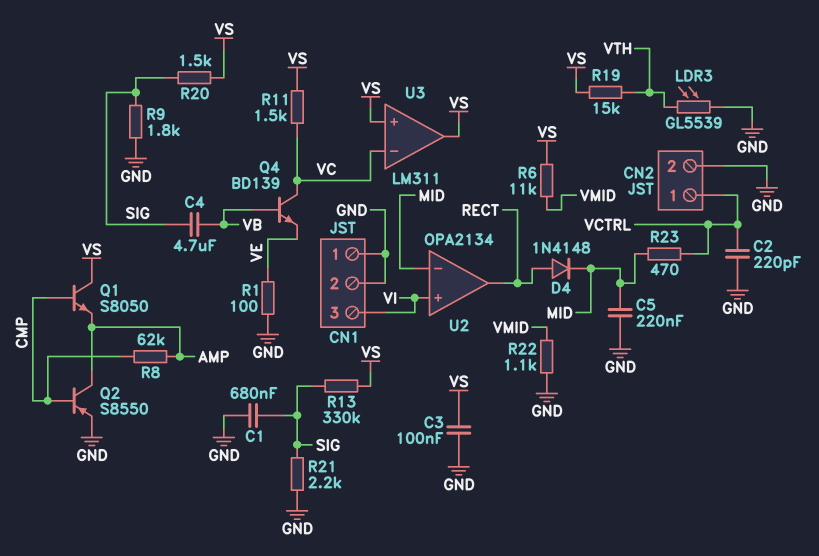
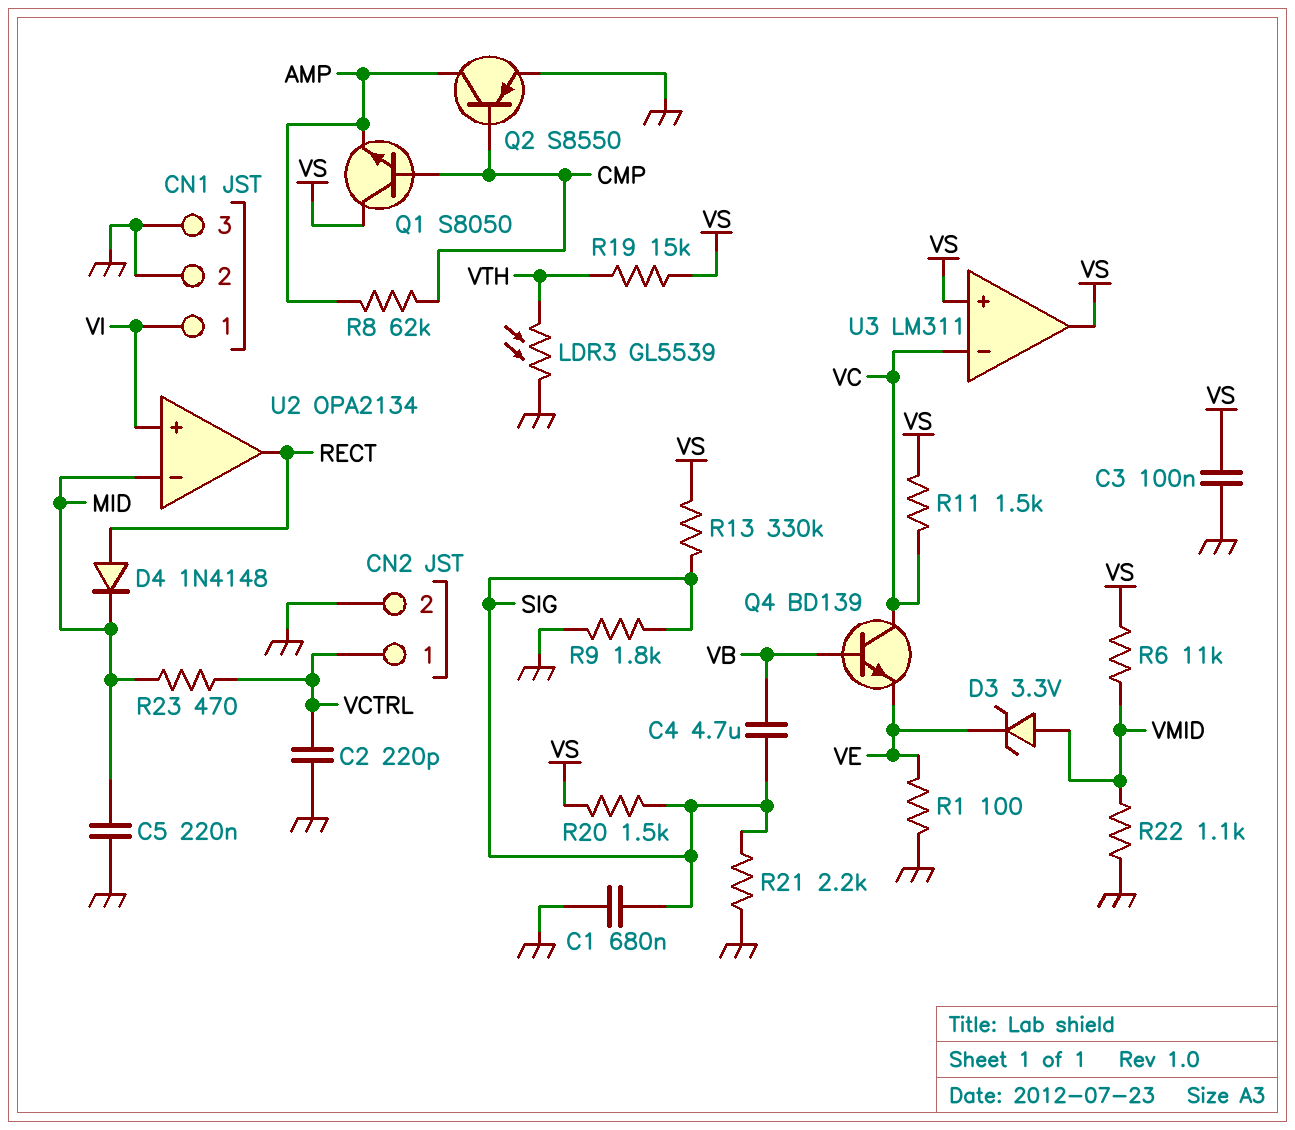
CN1 pin 1: GND -> VI
CN1 pin 3: VI -> GND
D3: none -> zener 3.3V (A VMID, K VE)

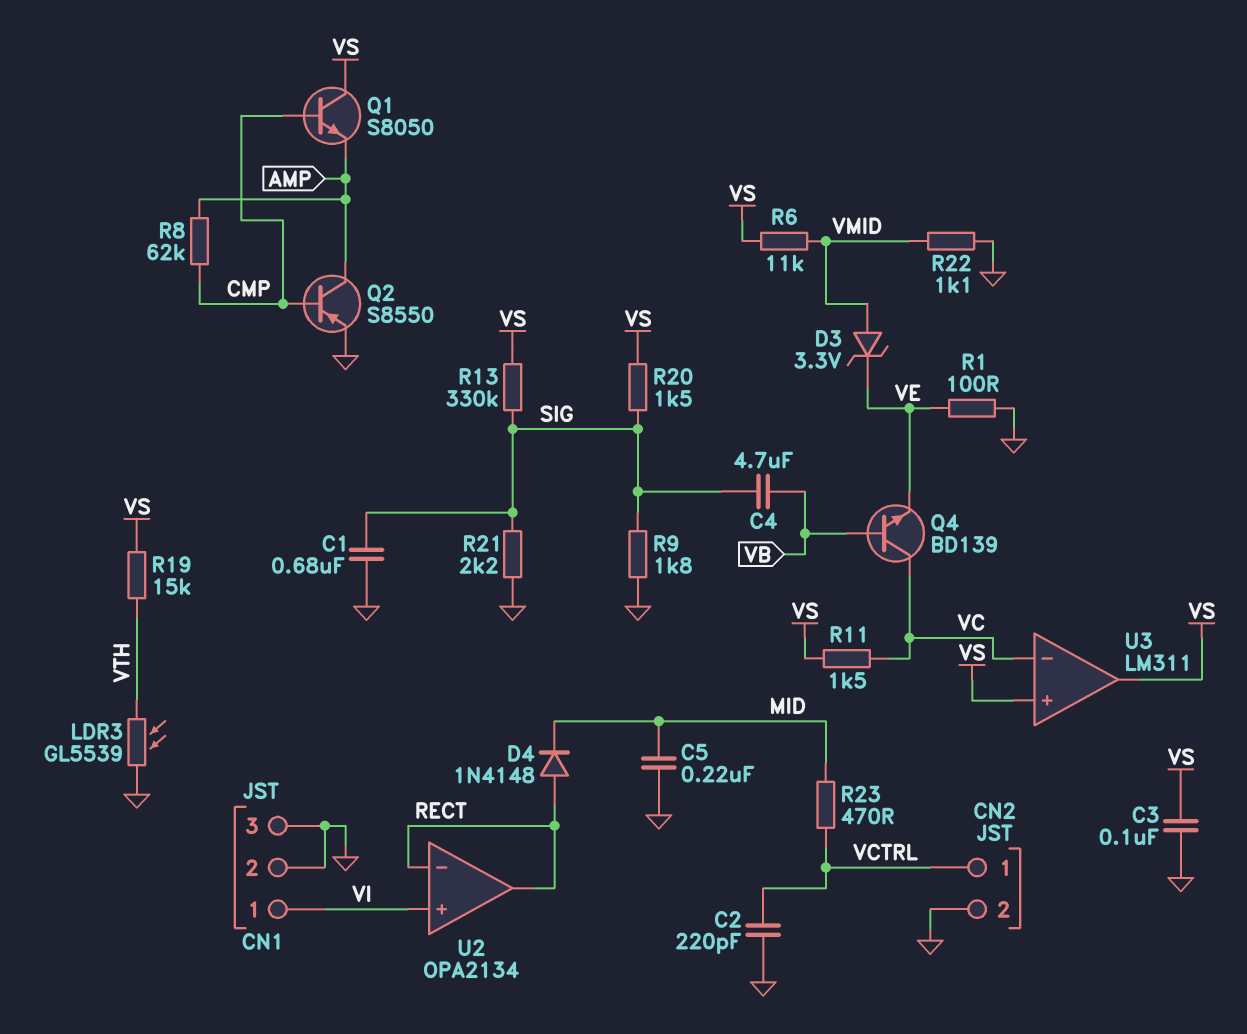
U2 pin in-: MID -> RECT

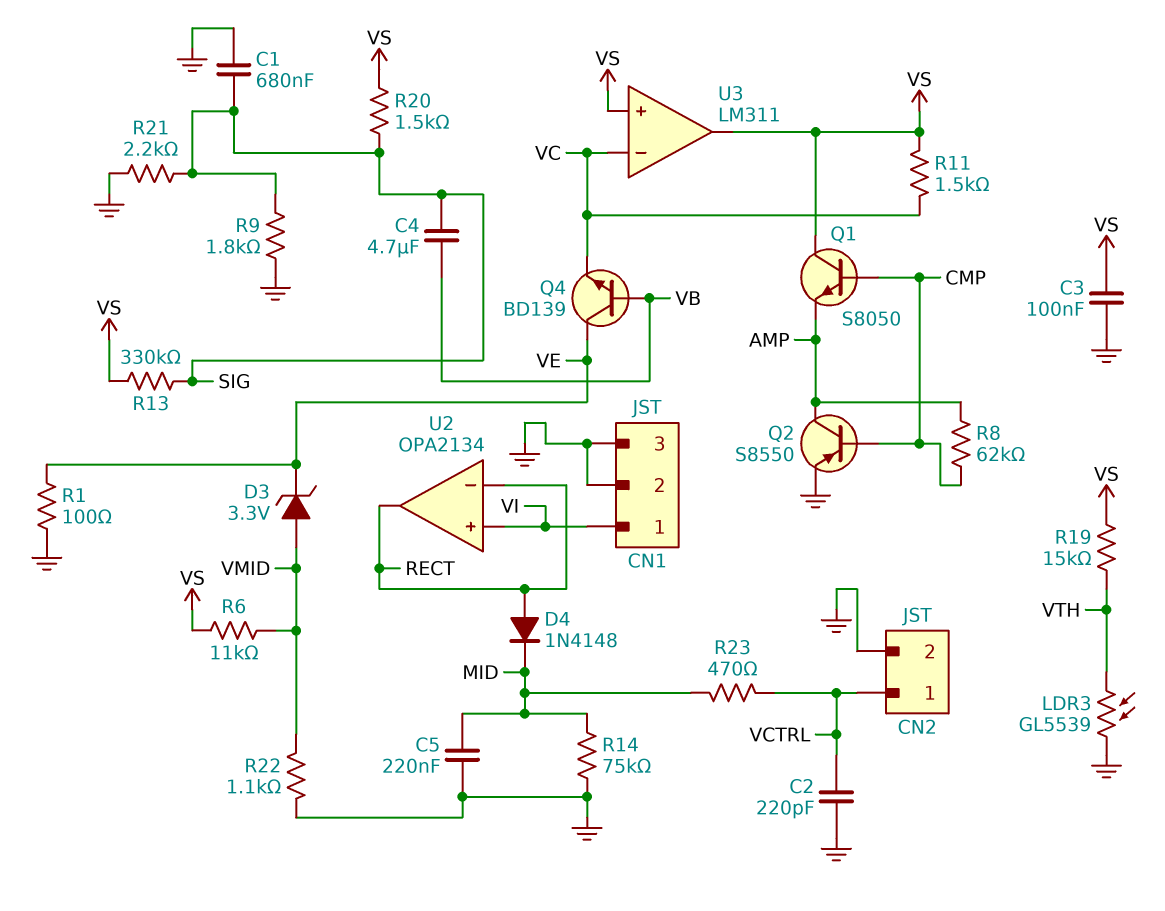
Q4: NPN BD139 (B VB, C VC, E VE) -> NPN BD139 (B VB, C VE, E VC)
R14: none -> 75k (GND, MID)

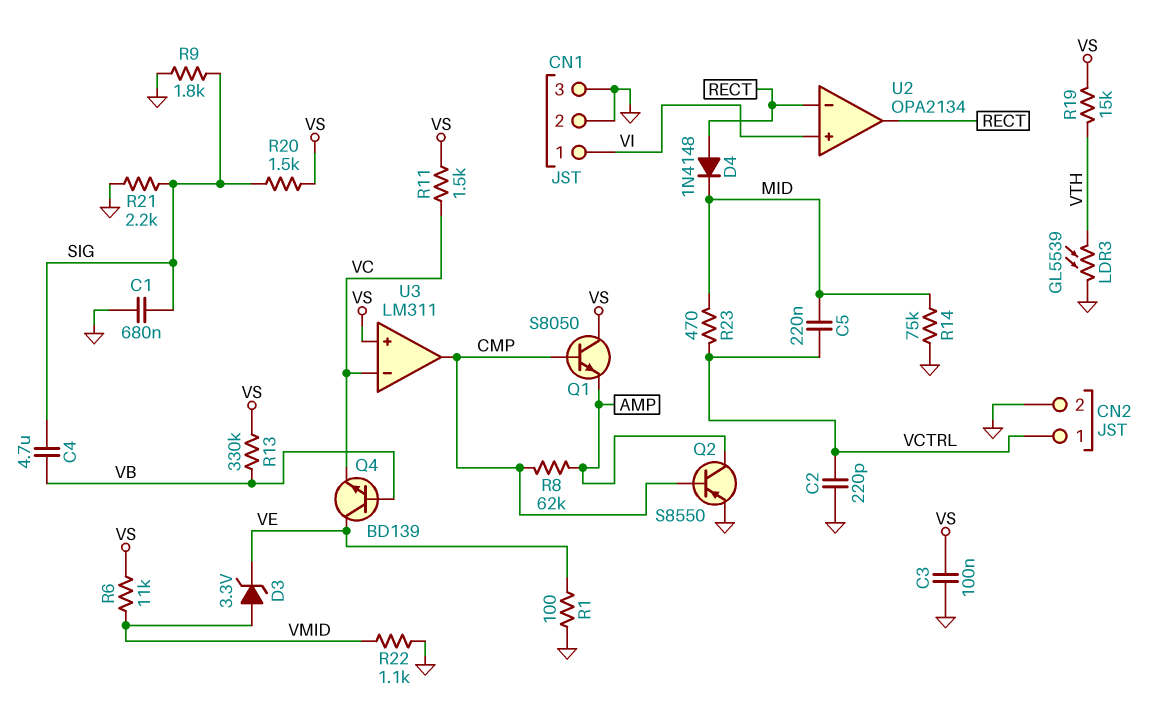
C5: 220nF (GND, MID) -> 220nF (MID, VCTRL)
R13: 330k (SIG, VS) -> 330k (VB, VS)
U3 pin out: VS -> CMP

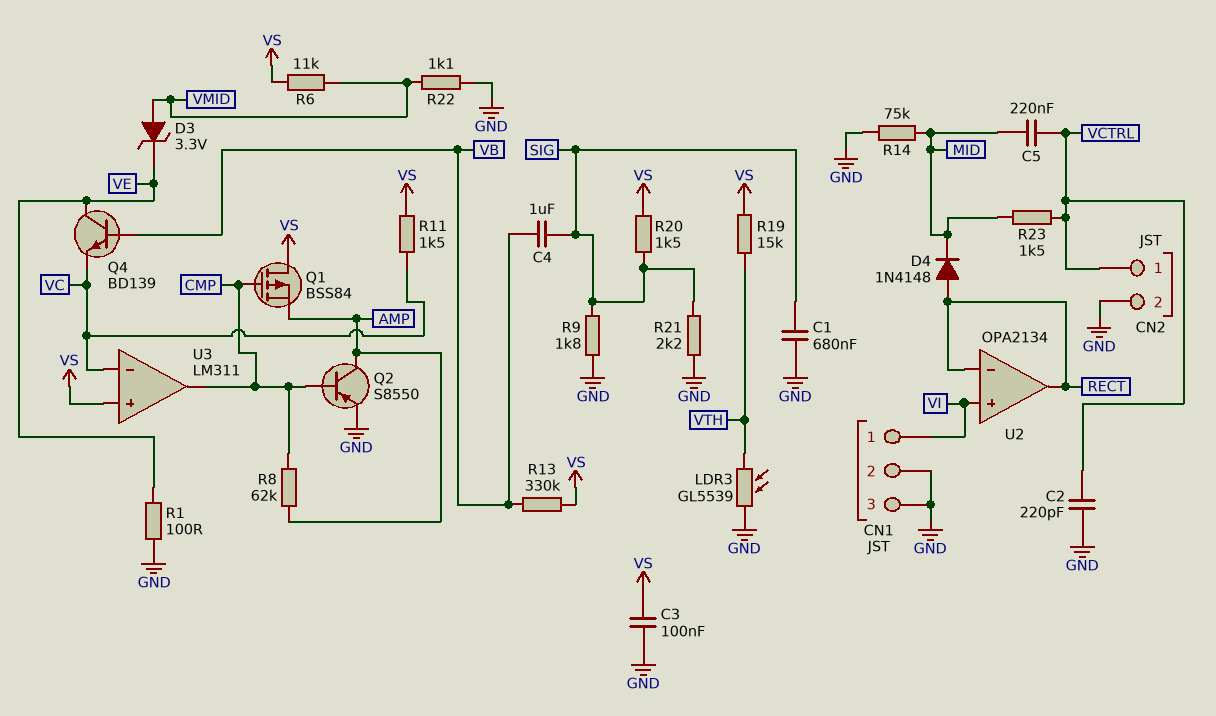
C4: 4.7uF (SIG, VB) -> 1uF (SIG, VB)
Q1: NPN S8050 (B CMP, C VS, E AMP) -> PMOS BSS84 (G CMP, D VS, S AMP)
R23: 470 (MID, VCTRL) -> 1.5k (MID, VCTRL)

